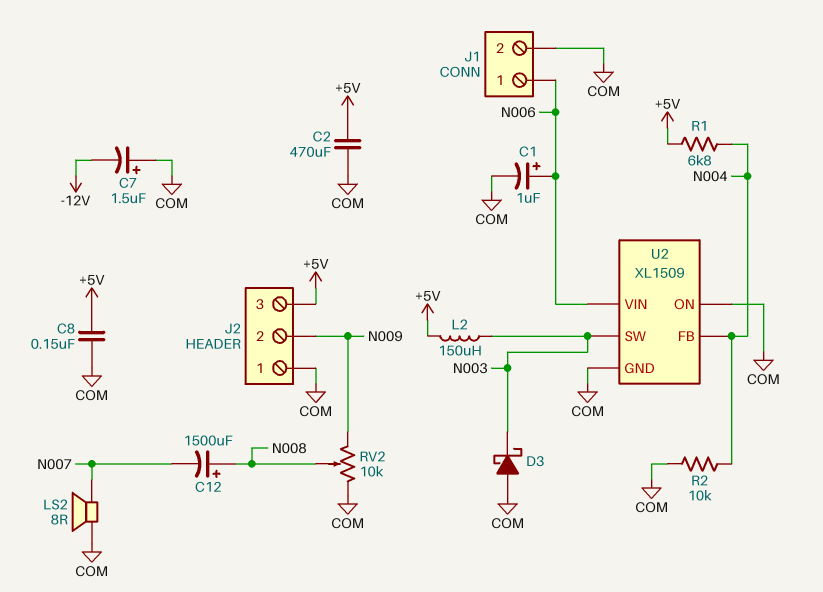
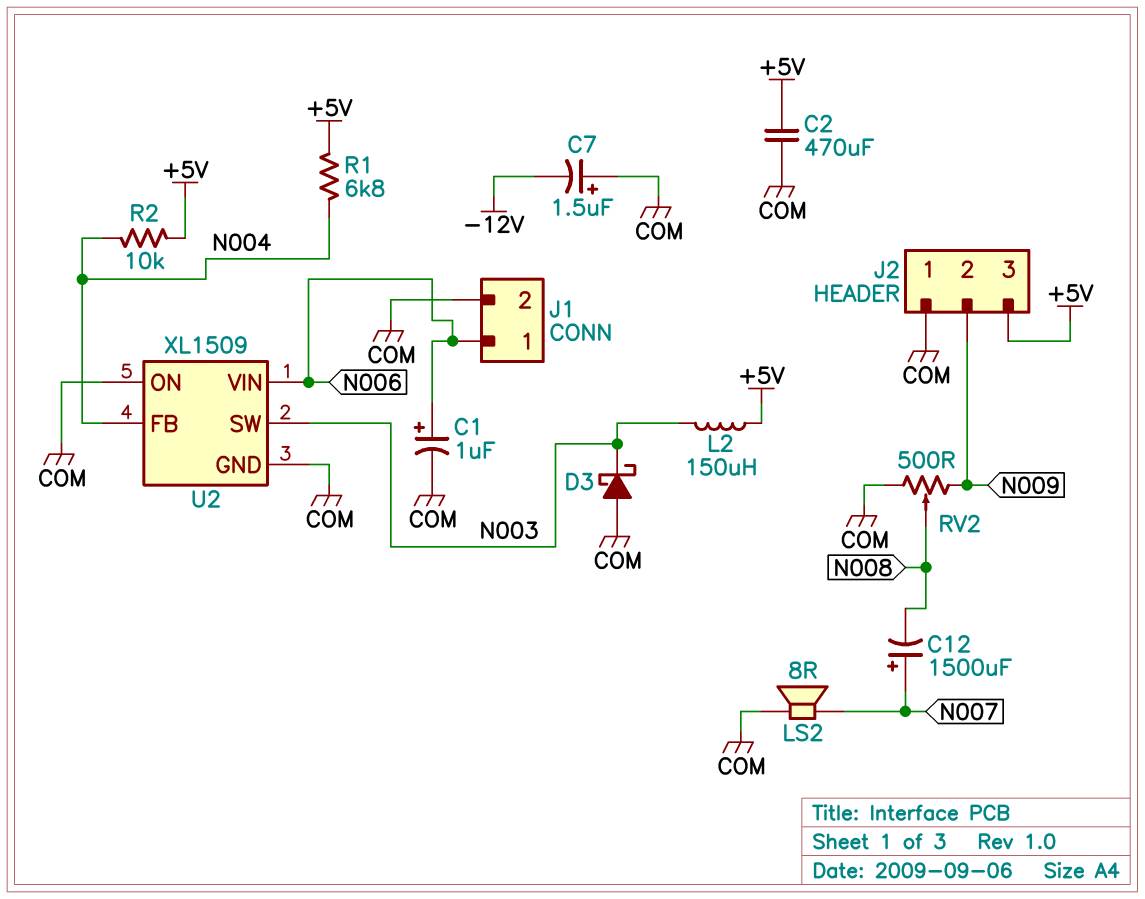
C8: 150nF (+5V, COM) -> none
C12: 1500uF (plus N008, minus N007) -> 1500uF (plus N007, minus N008)
R2: 10k (COM, N004) -> 10k (+5V, N004)
RV2: 10k (COM, N009, wiper N008) -> 500 (COM, N009, wiper N008)

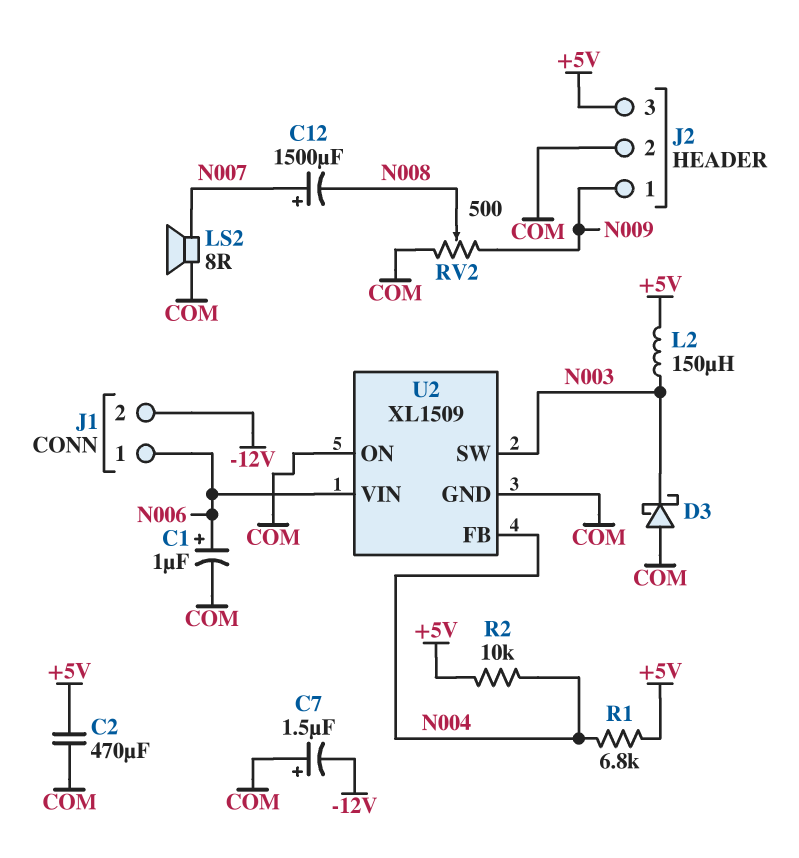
J1 pin 2: COM -> -12V
J2 pin 1: COM -> N009
J2 pin 2: N009 -> COM

